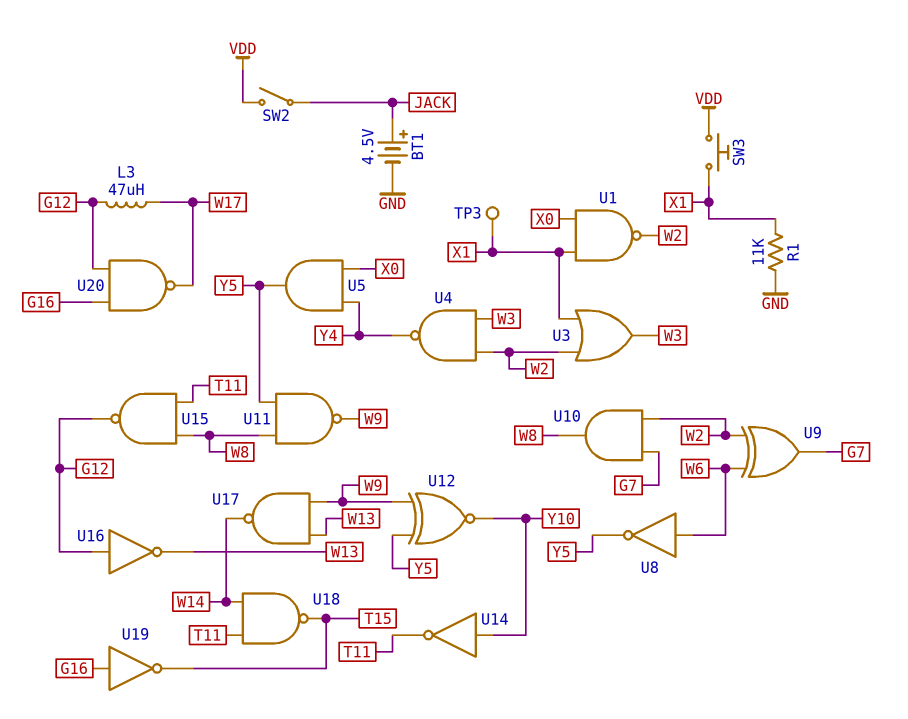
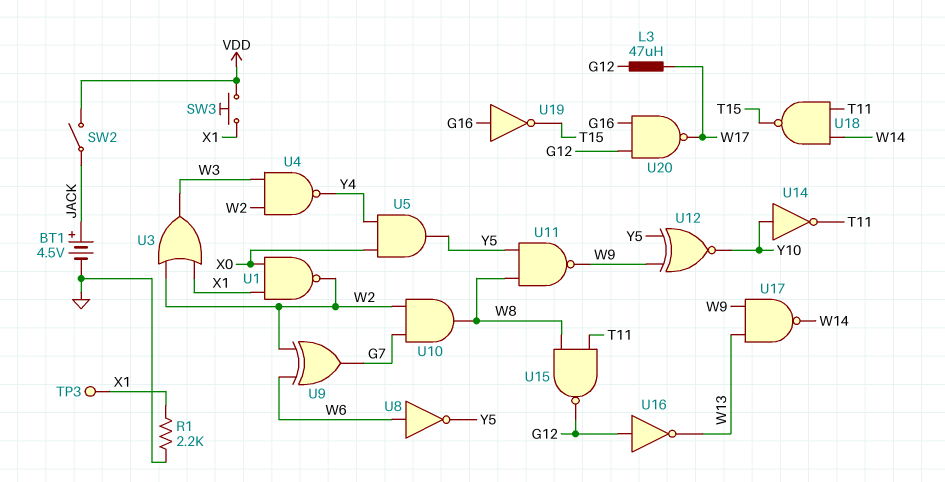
R1: 11k (GND, X1) -> 2.2k (GND, X1)

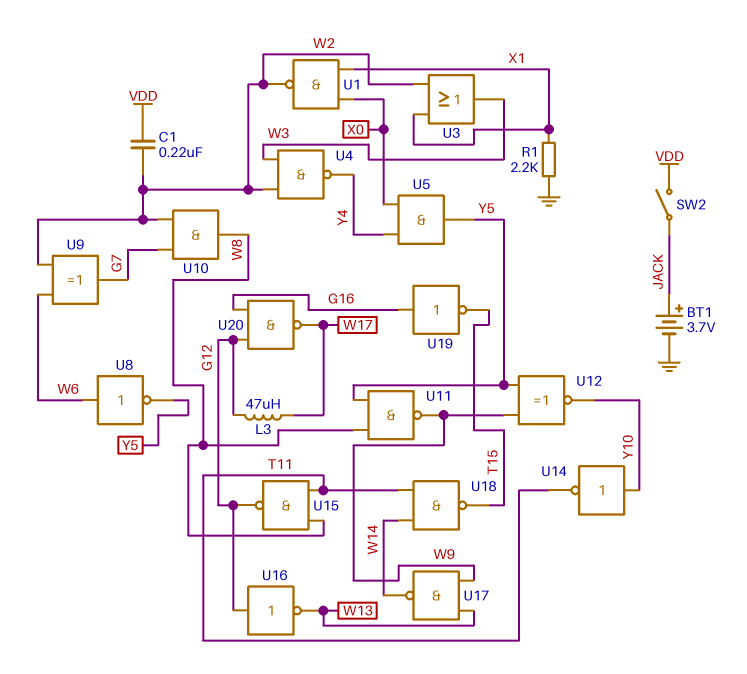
BT1: 4.5V (plus JACK, minus GND) -> 3.7V (plus JACK, minus GND)
C1: none -> 220nF (VDD, W2)
SW3: button (VDD, X1) -> none
TP3: test point (X1) -> none

